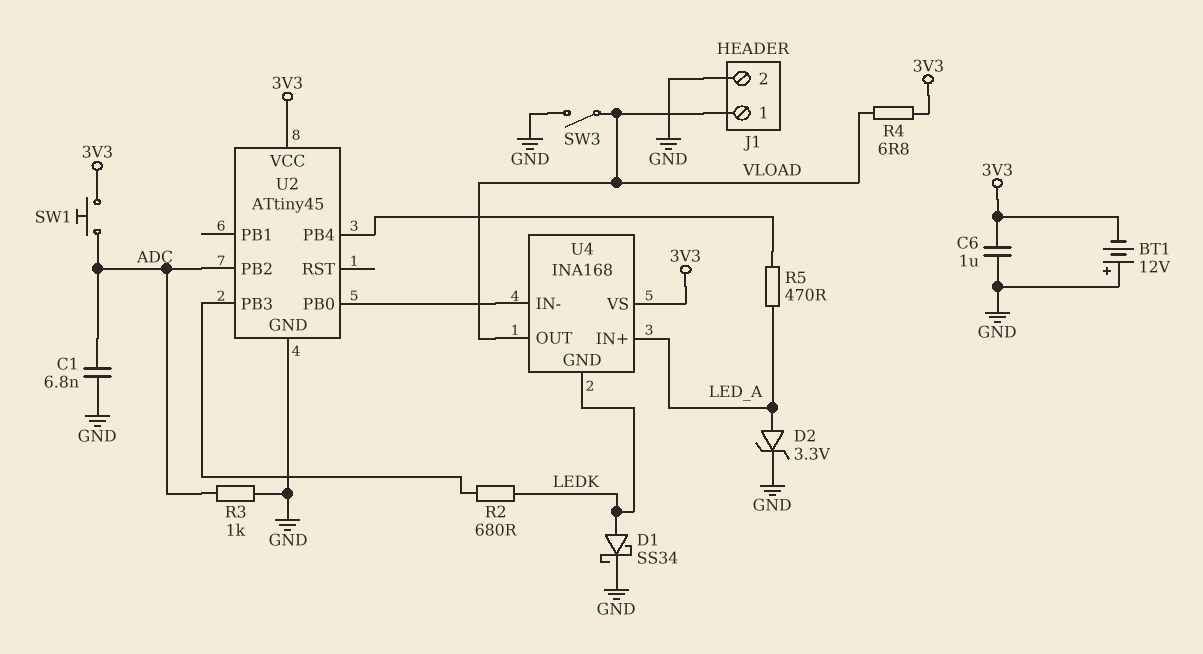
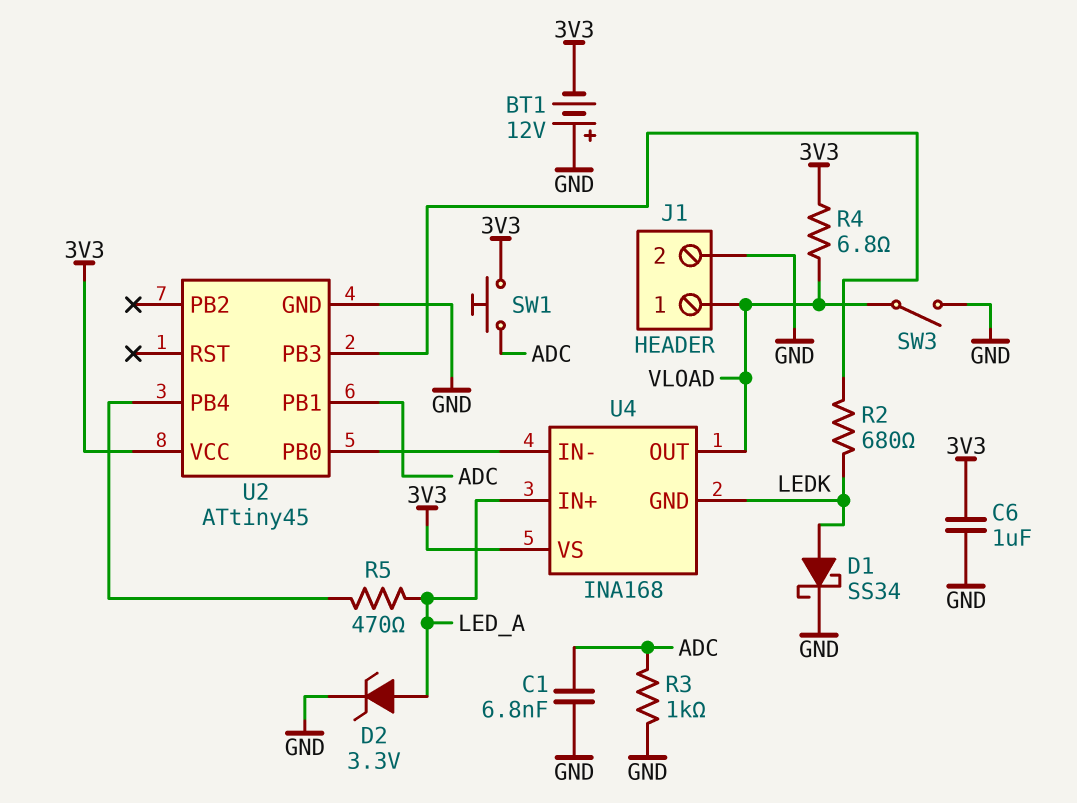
U2 pin PB1: none -> ADC
U2 pin PB2: ADC -> none

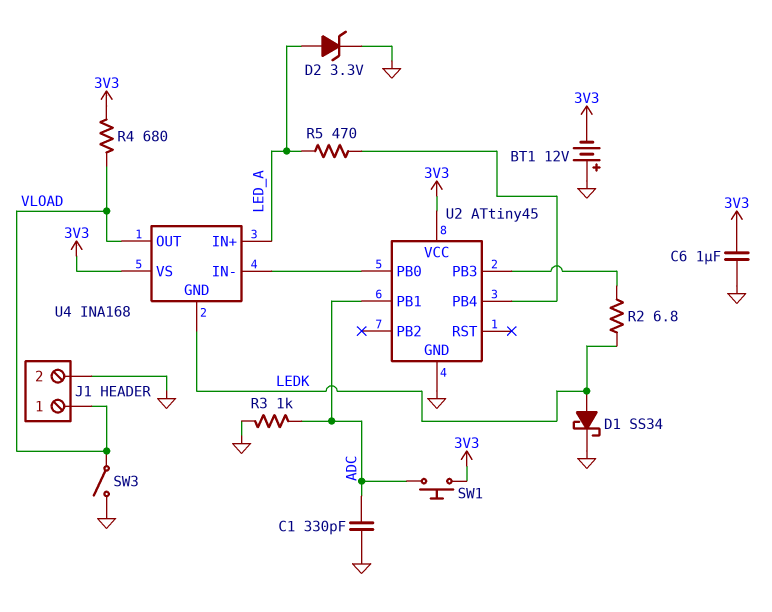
C1: 6.8nF (ADC, GND) -> 330pF (ADC, GND)
R2: 680 (LEDK, U2/PB3) -> 6.8 (LEDK, U2/PB3)
R4: 6.8 (3V3, VLOAD) -> 680 (3V3, VLOAD)

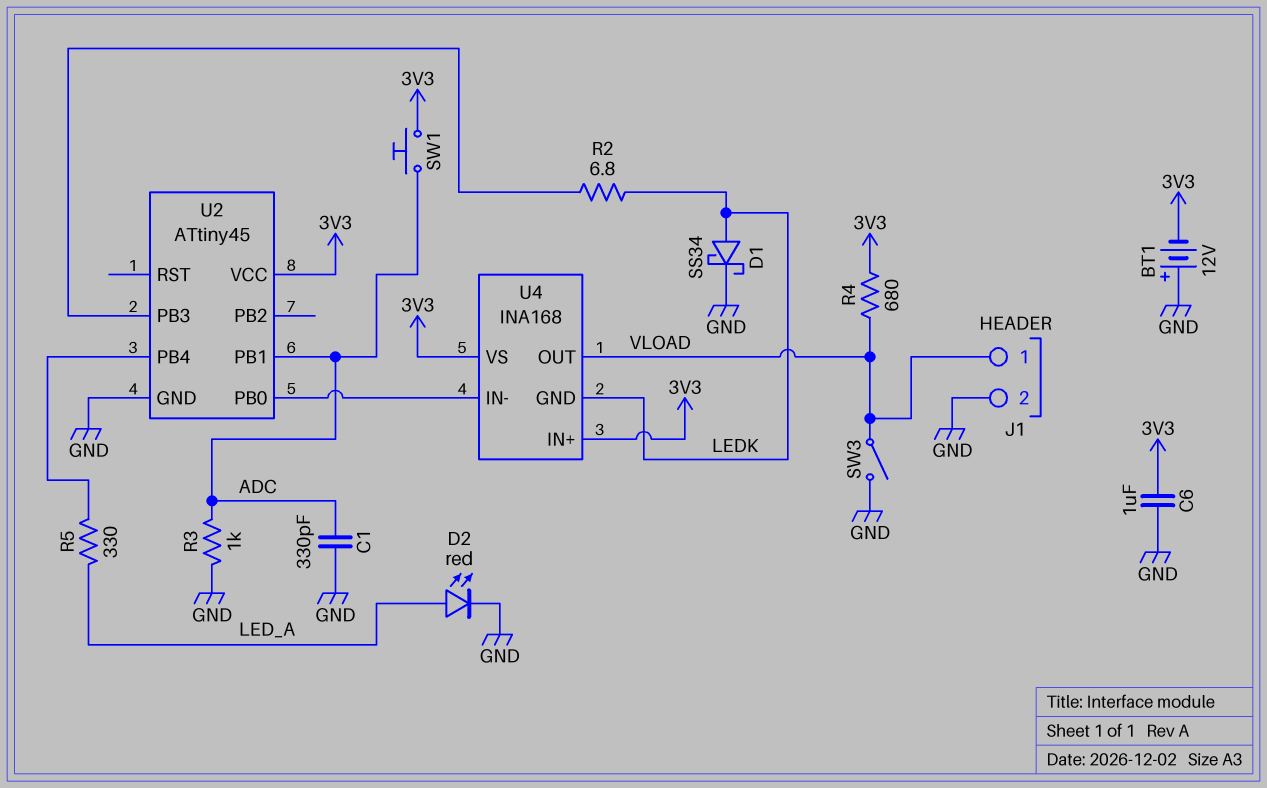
D2: zener 3.3V (A LED_A, K GND) -> LED red (A LED_A, K GND)
R5: 470 (LED_A, U2/PB4) -> 330 (LED_A, U2/PB4)
U4 pin IN+: LED_A -> 3V3

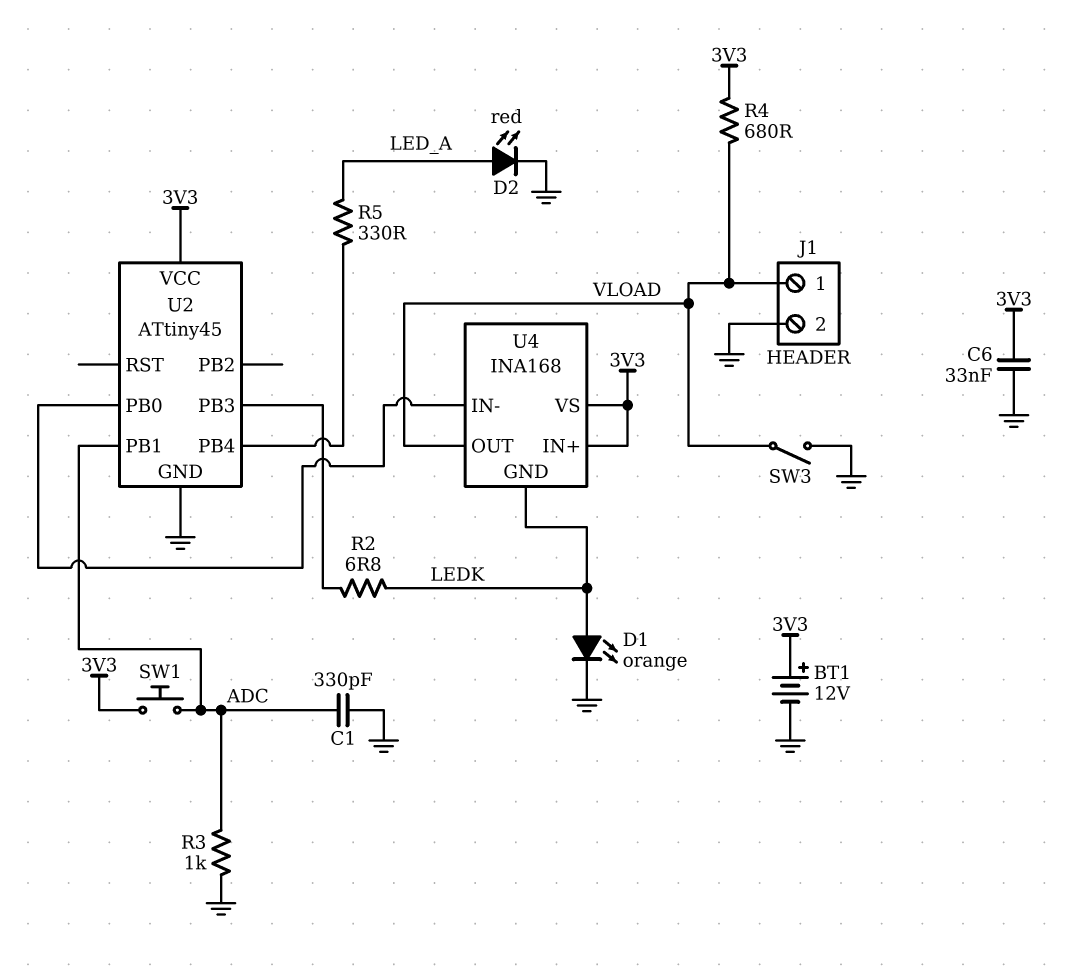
BT1: 12V (plus GND, minus 3V3) -> 12V (plus 3V3, minus GND)
C6: 1uF (3V3, GND) -> 33nF (3V3, GND)
D1: schottky SS34 (A LEDK, K GND) -> LED orange (A LEDK, K GND)

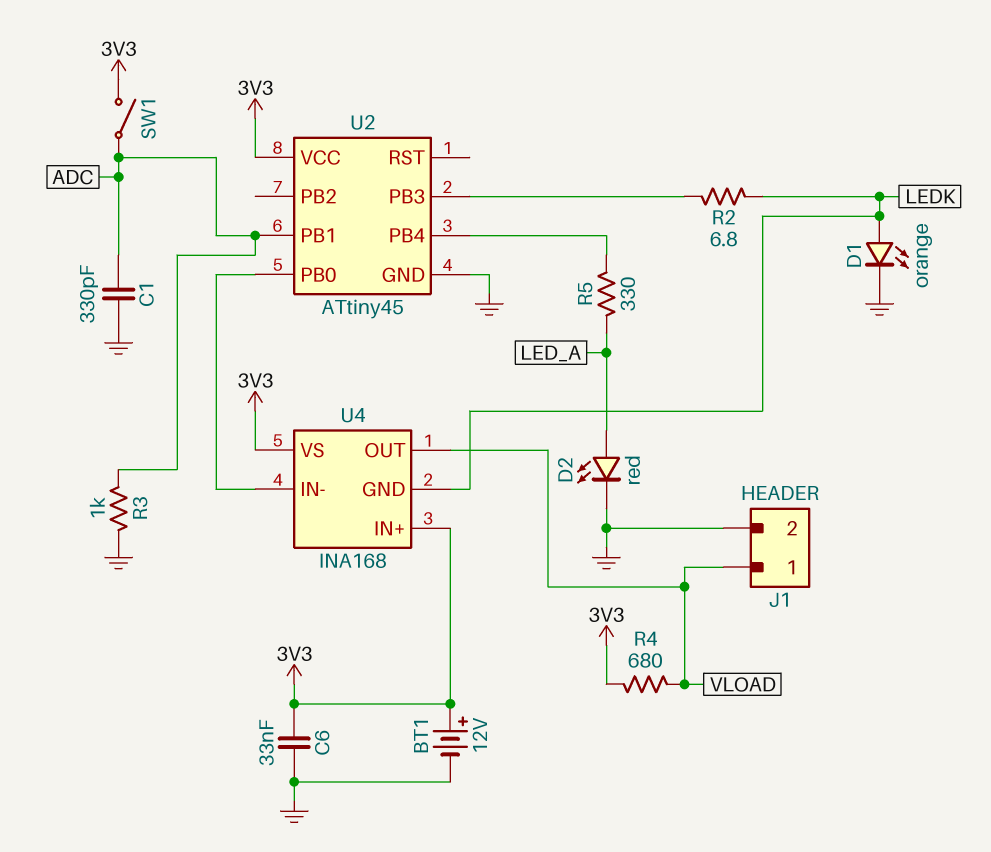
SW1: button (3V3, ADC) -> switch (3V3, ADC)
SW3: switch (GND, VLOAD) -> none

